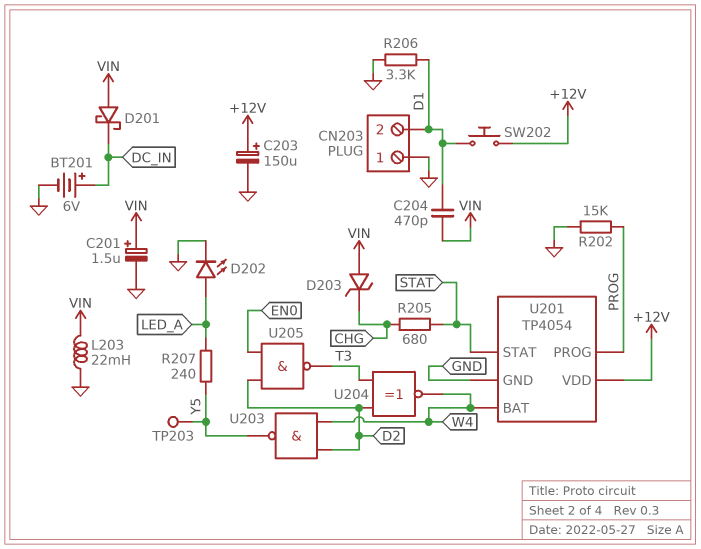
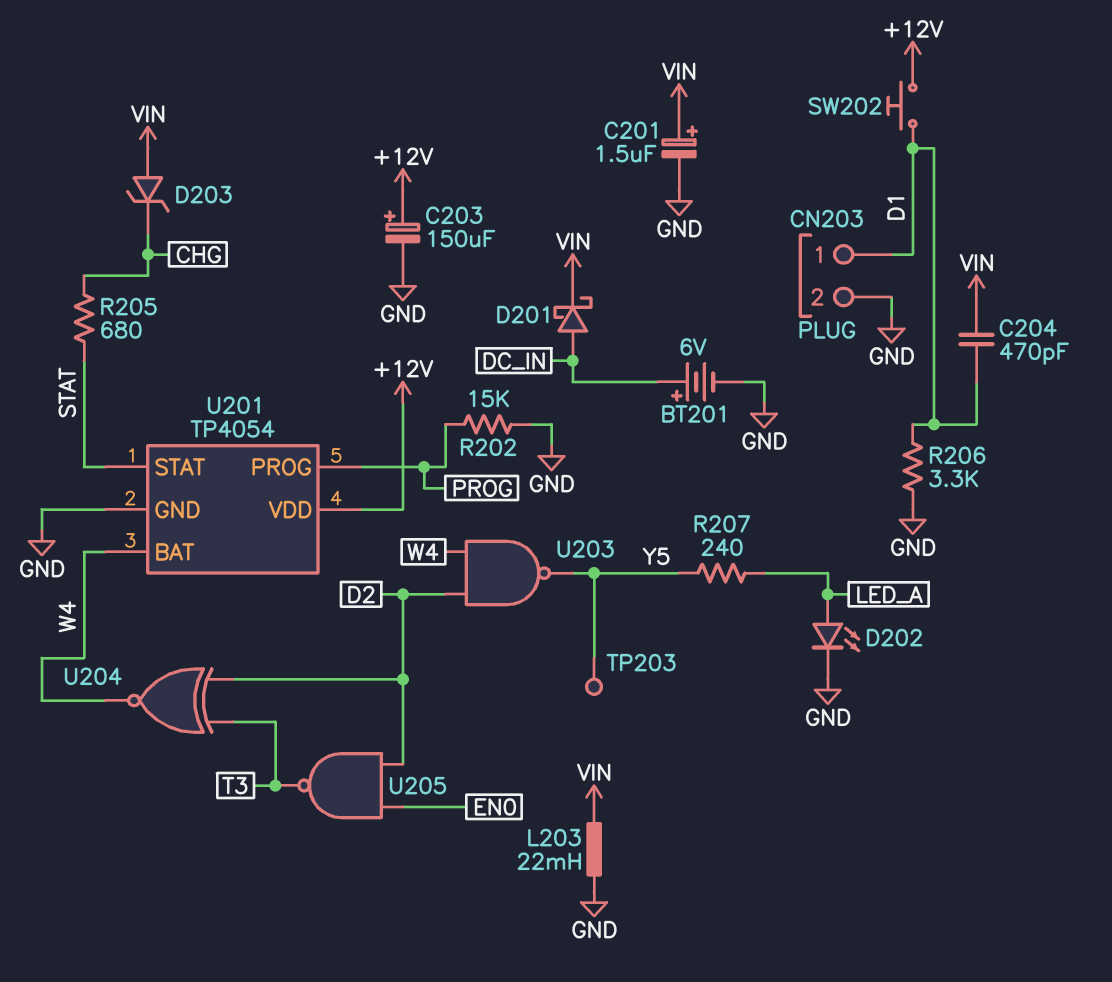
CN203 pin 1: GND -> D1
CN203 pin 2: D1 -> GND
D201: schottky (A VIN, K DC_IN) -> schottky (A DC_IN, K VIN)

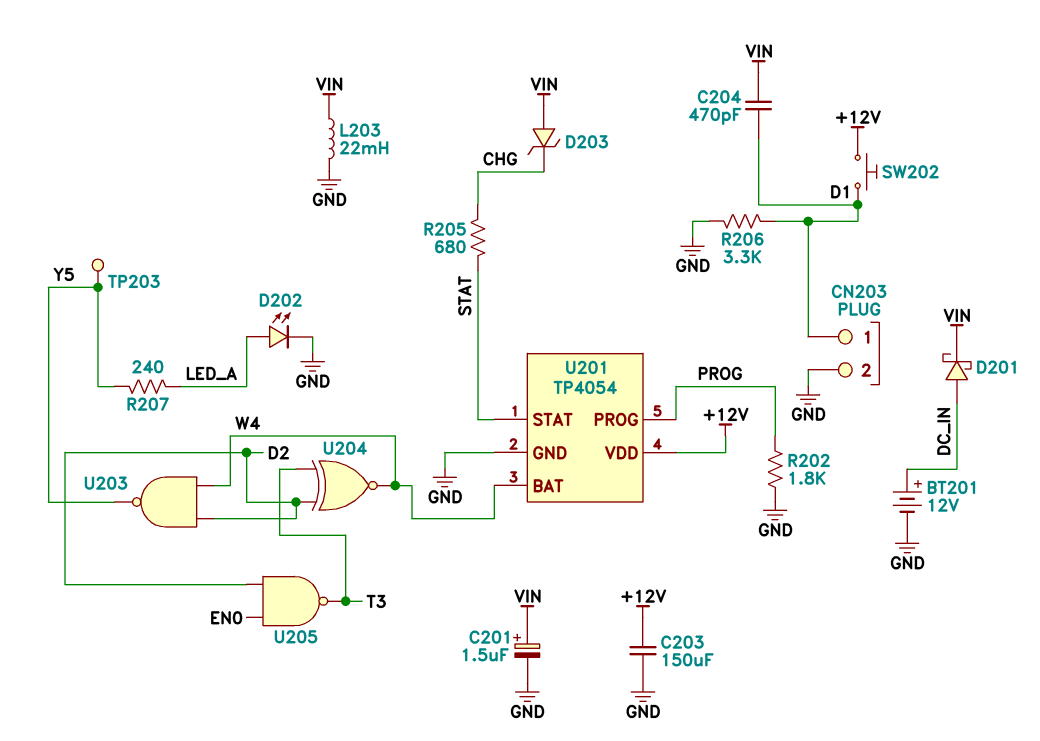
BT201: 6V (plus DC_IN, minus GND) -> 12V (plus DC_IN, minus GND)
C203: 150uF (plus +12V, minus GND) -> 150uF (+12V, GND)
R202: 15k (GND, PROG) -> 1.8k (GND, PROG)

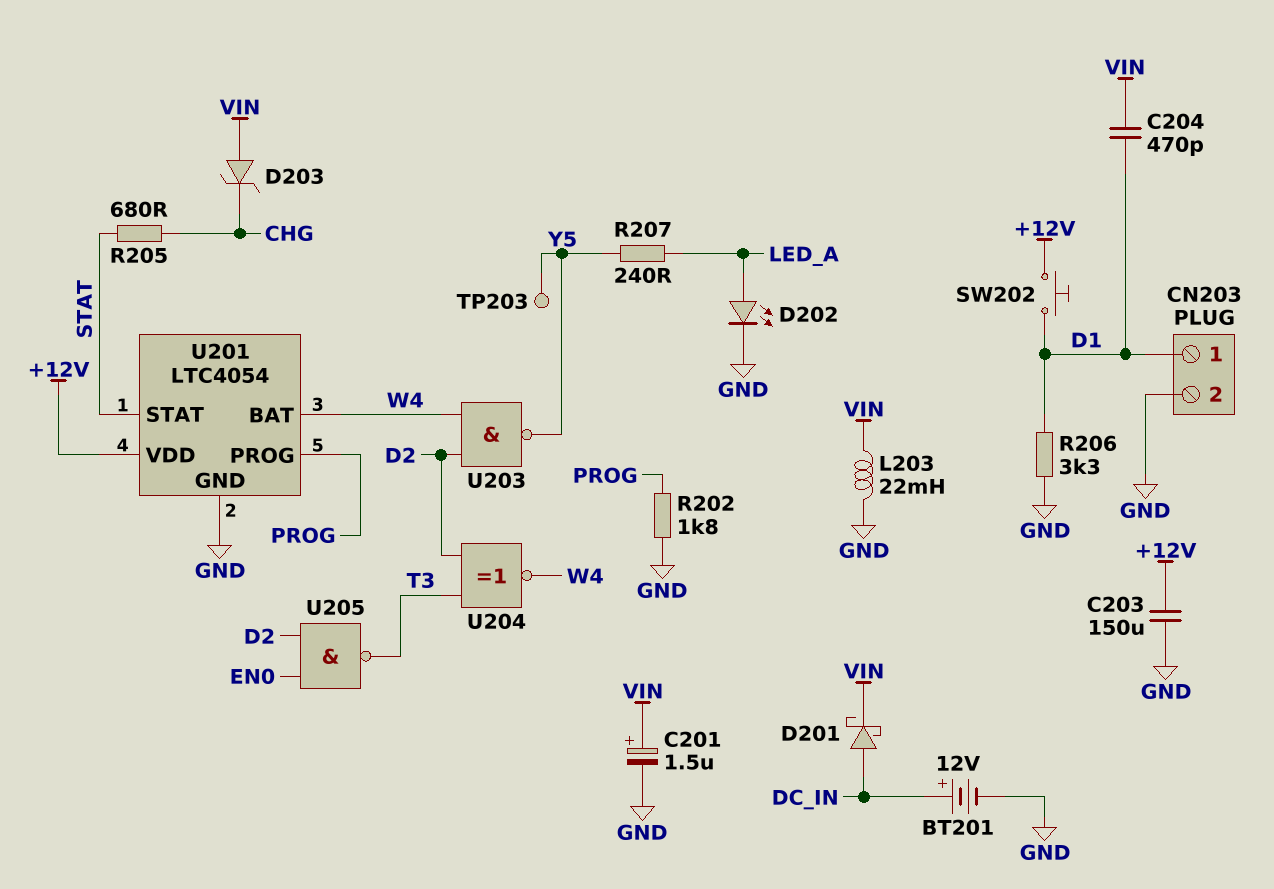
U201: TP4054 -> LTC4054

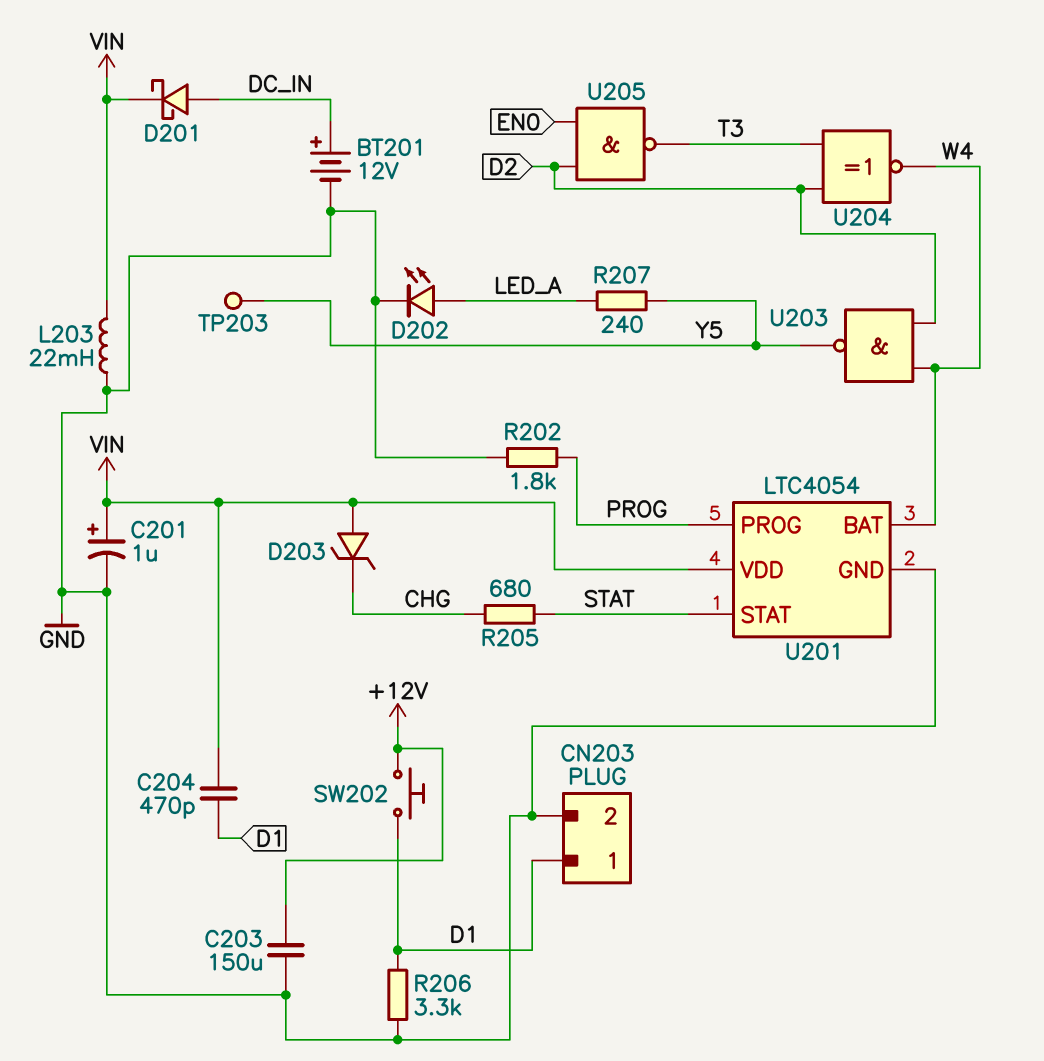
C201: 1.5uF (plus VIN, minus GND) -> 1uF (plus VIN, minus GND)
U201 pin VDD: +12V -> VIN

